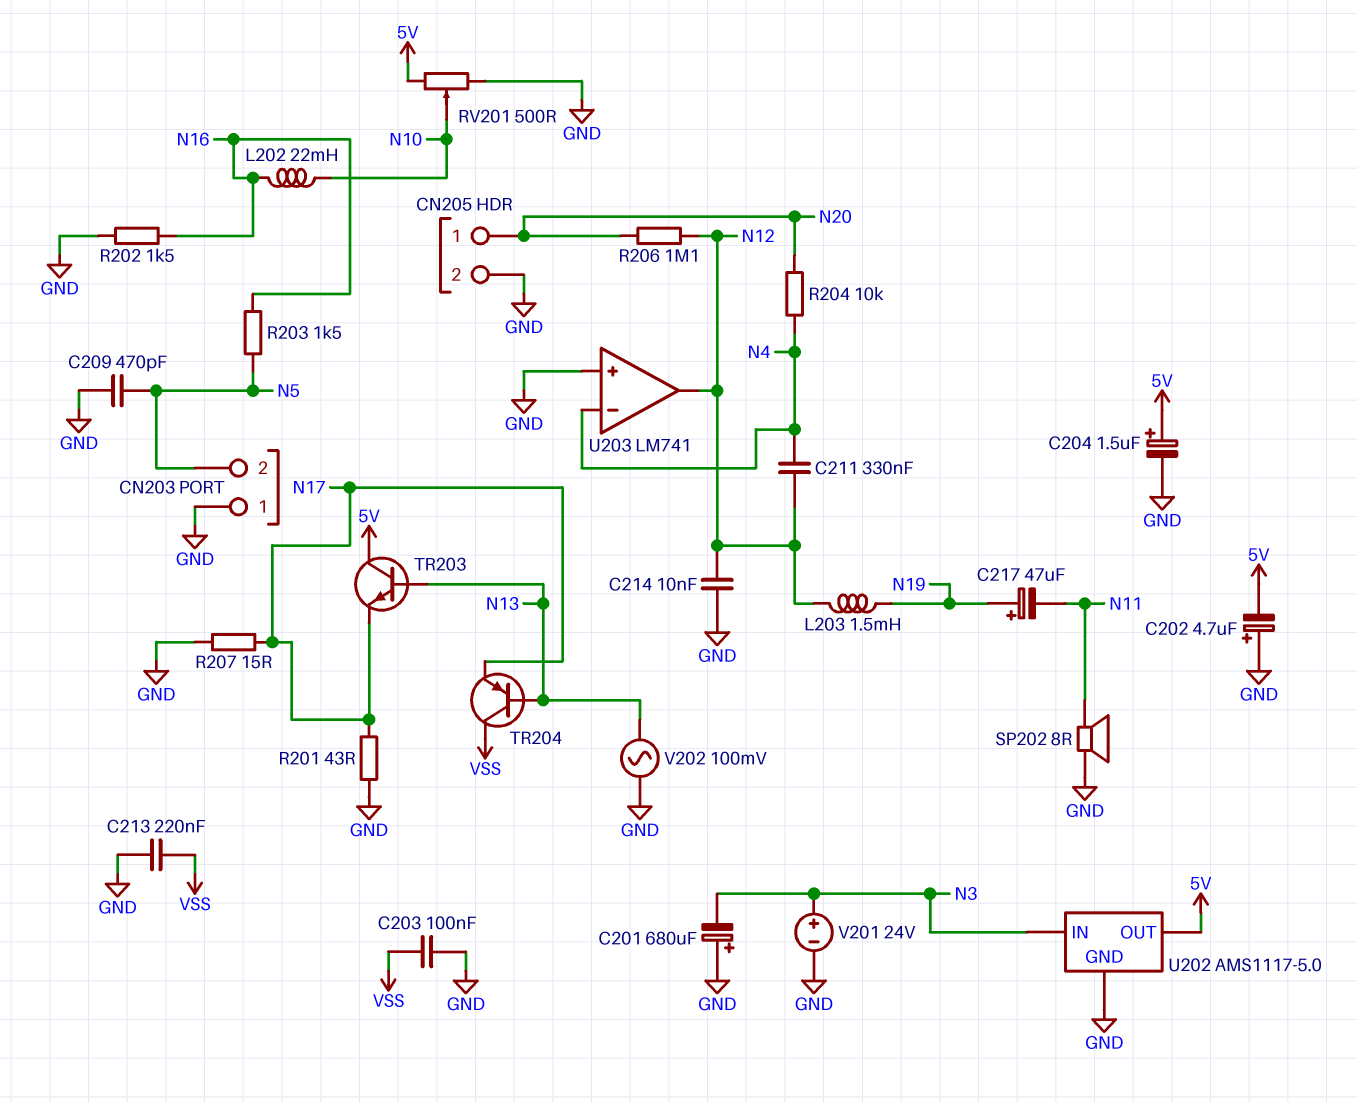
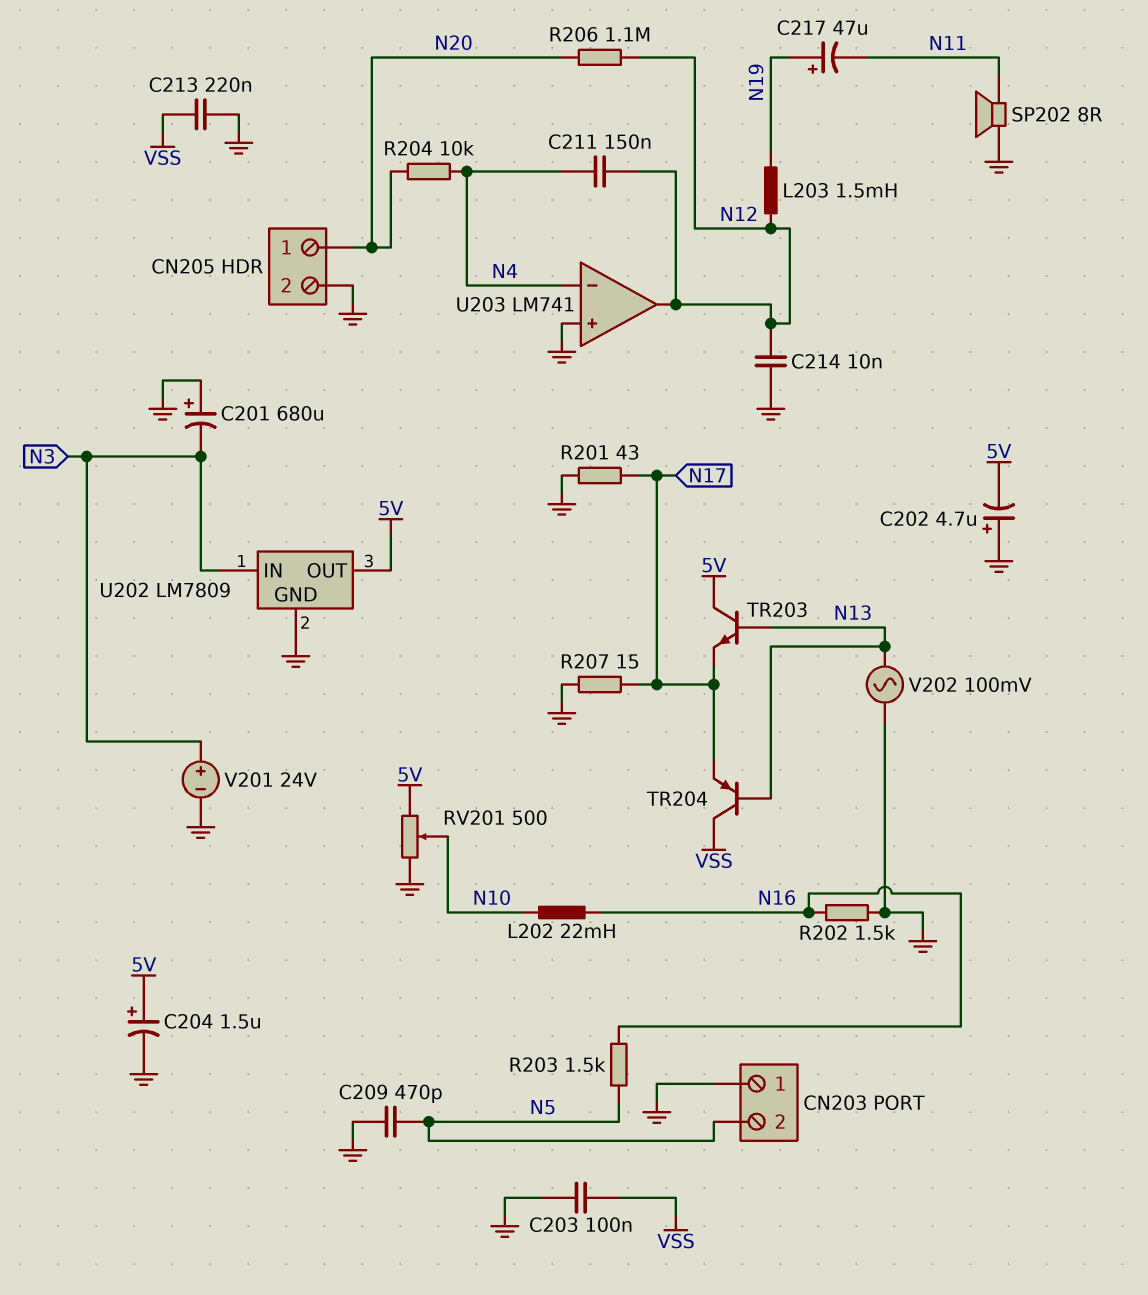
C211: 330nF (N4, N12) -> 150nF (N4, N12)
U202: AMS1117-5.0 -> LM7809

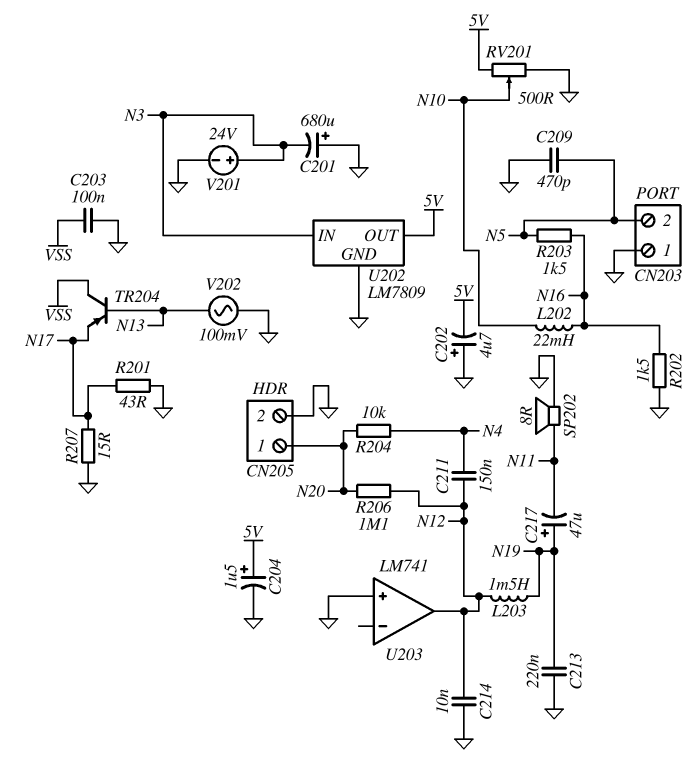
C213: 220nF (GND, VSS) -> 220nF (GND, N19)
TR203: NPN (B N13, C 5V, E N17) -> none
U203 pin in-: N4 -> none

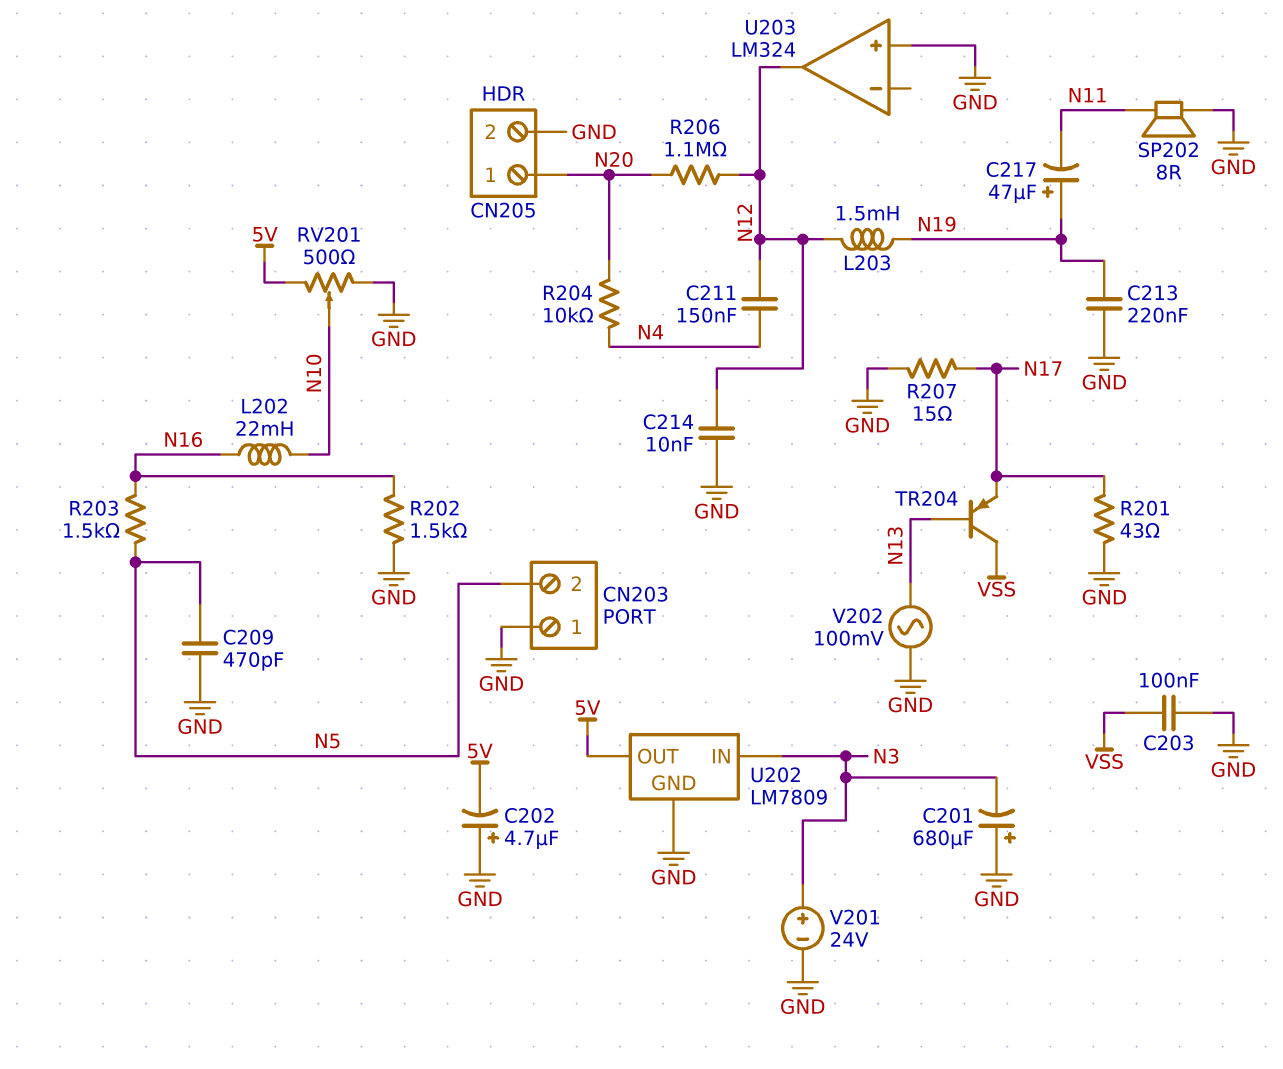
C204: 1.5uF (plus 5V, minus GND) -> none
U203: LM741 -> LM324

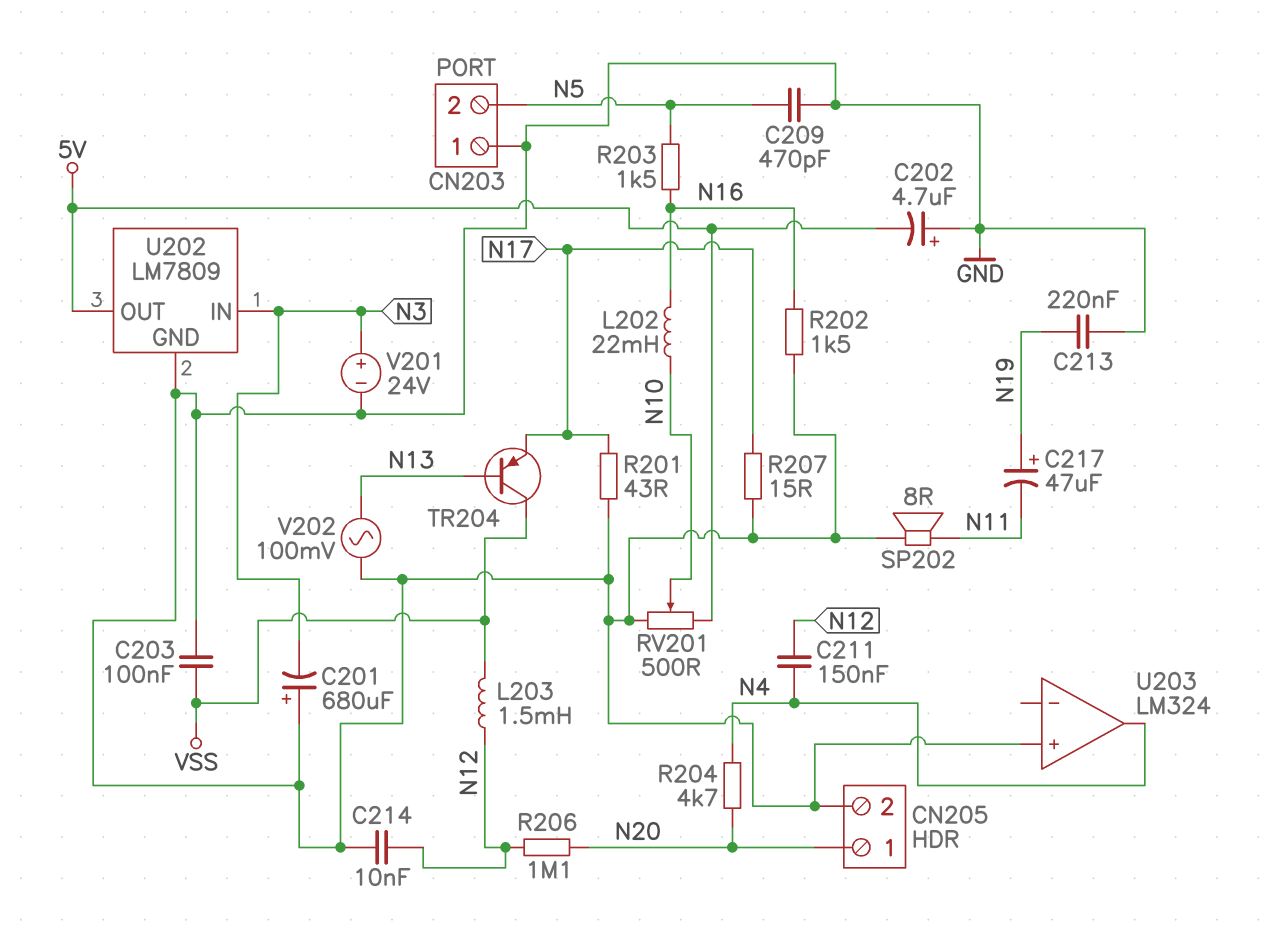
L203: 1.5mH (N12, N19) -> 1.5mH (N12, VSS)
R204: 10k (N4, N20) -> 4.7k (N4, N20)
U203 pin out: N12 -> N4

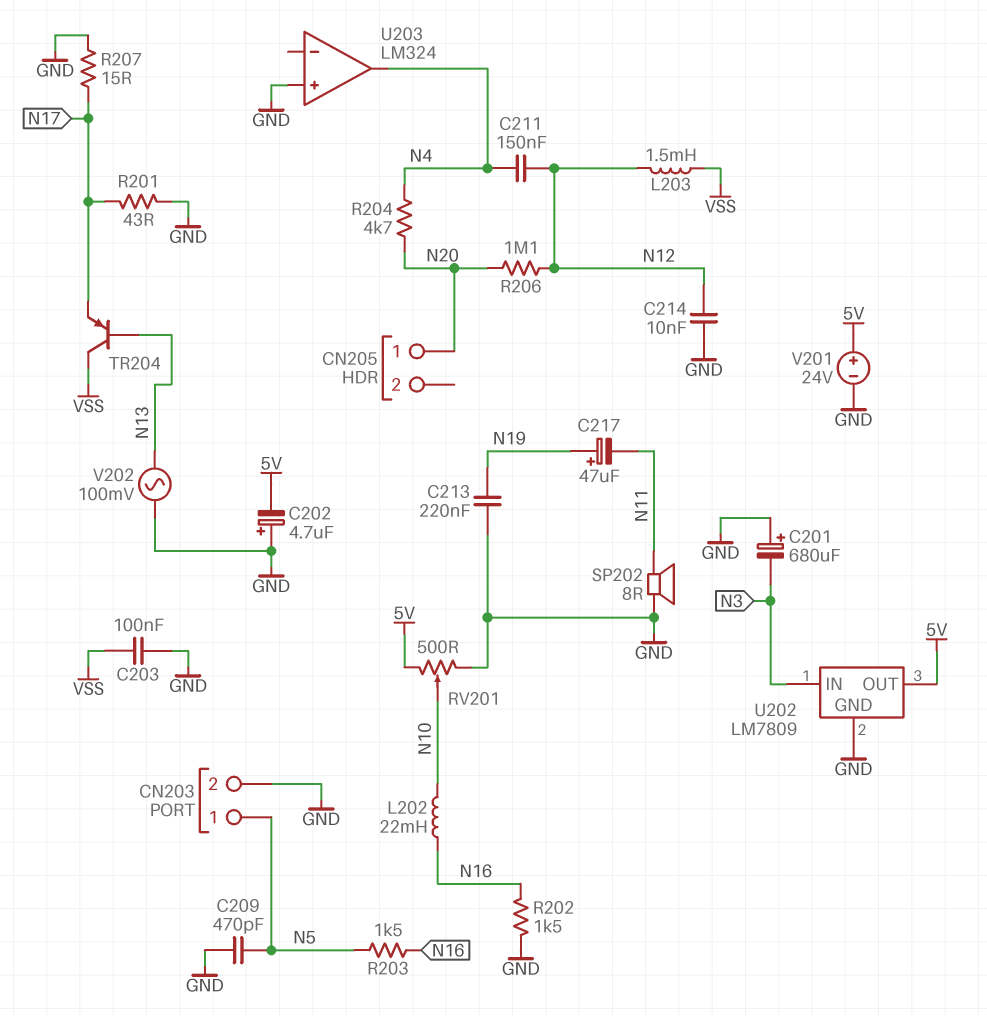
CN203 pin 1: GND -> N5
CN203 pin 2: N5 -> GND
CN205 pin 2: GND -> none
V201: 24V (plus N3, minus GND) -> 24V (plus 5V, minus GND)

